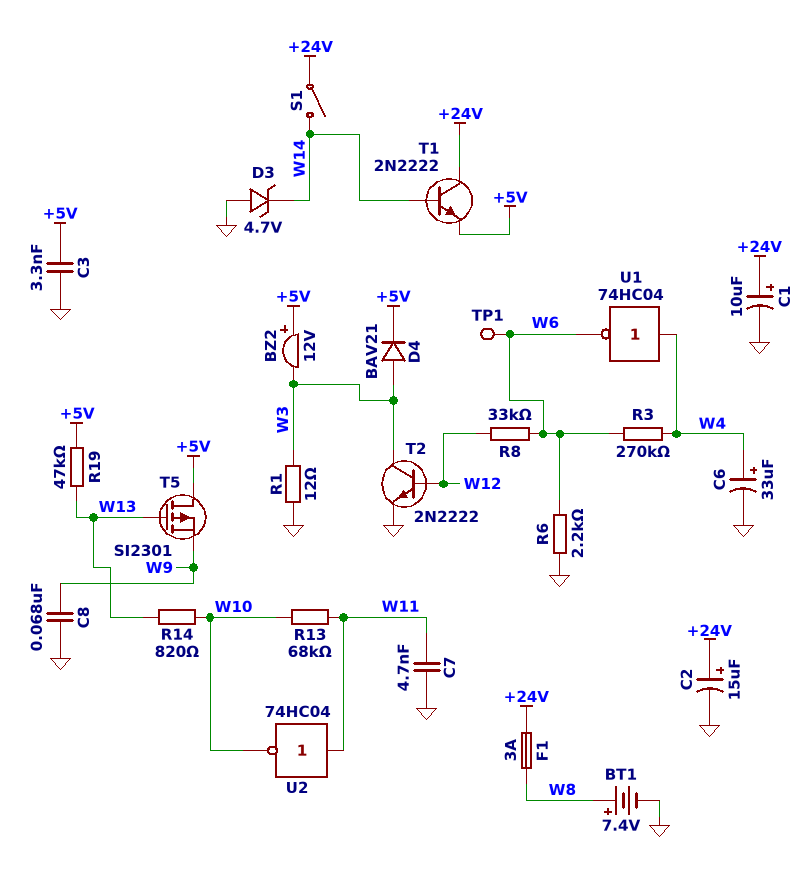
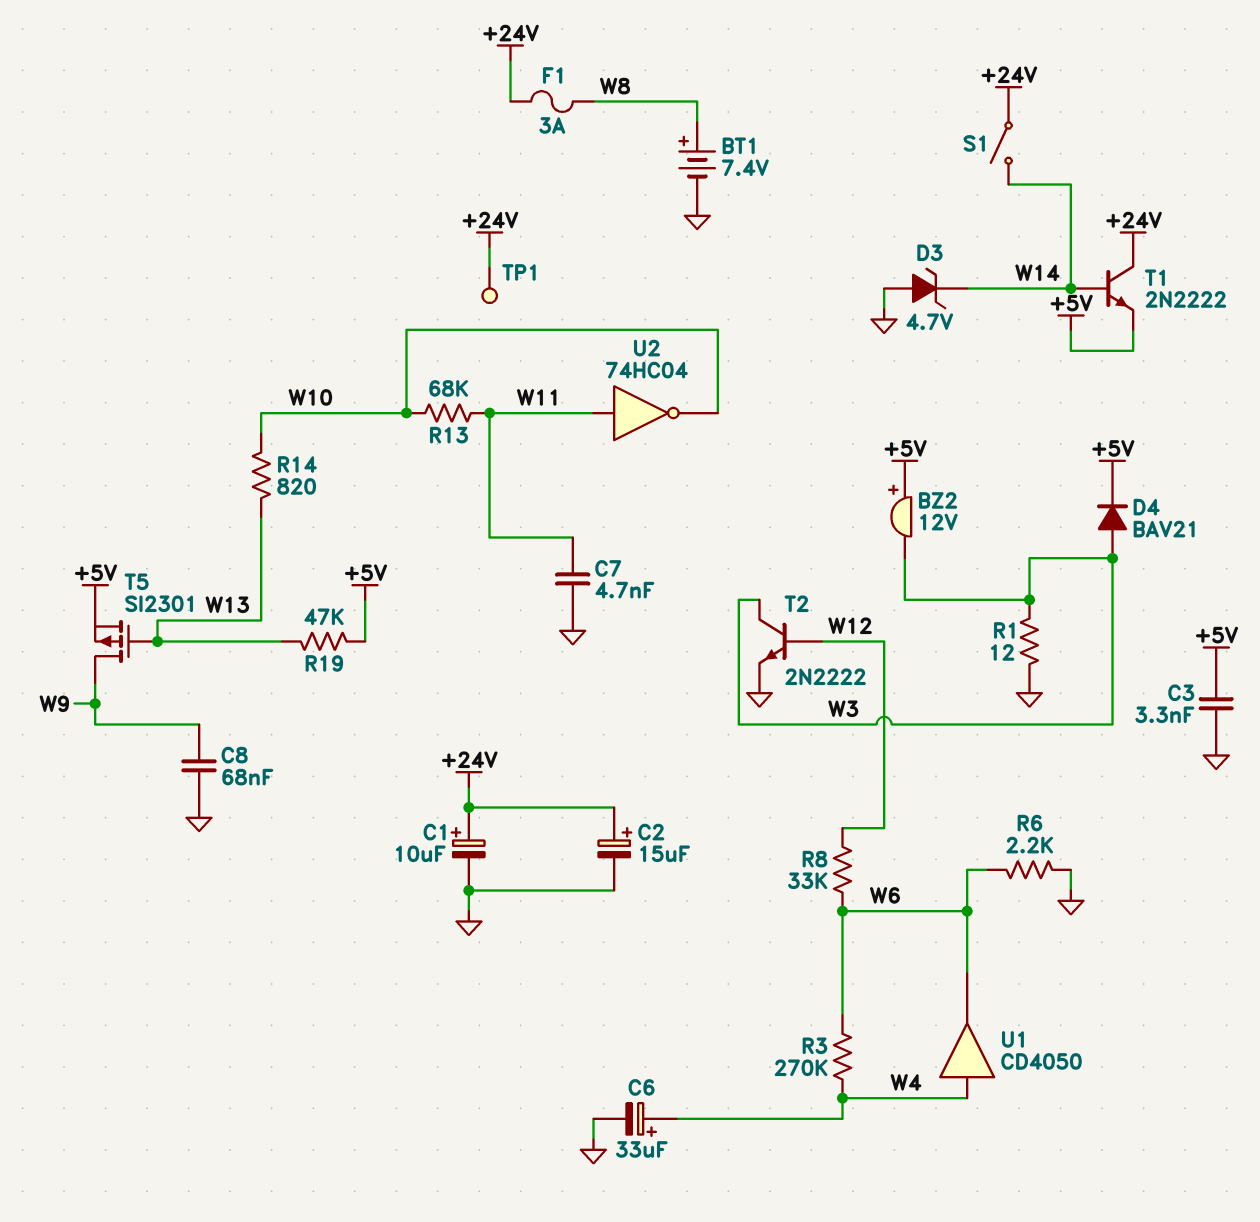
T5: PMOS SI2301 (G W13, D +5V, S W9) -> PMOS SI2301 (G W13, D W9, S +5V)
TP1: test point (W6) -> test point (+24V)
U1: NOT 74HC04 (in W4, out W6) -> buffer CD4050 (in W4, out W6)

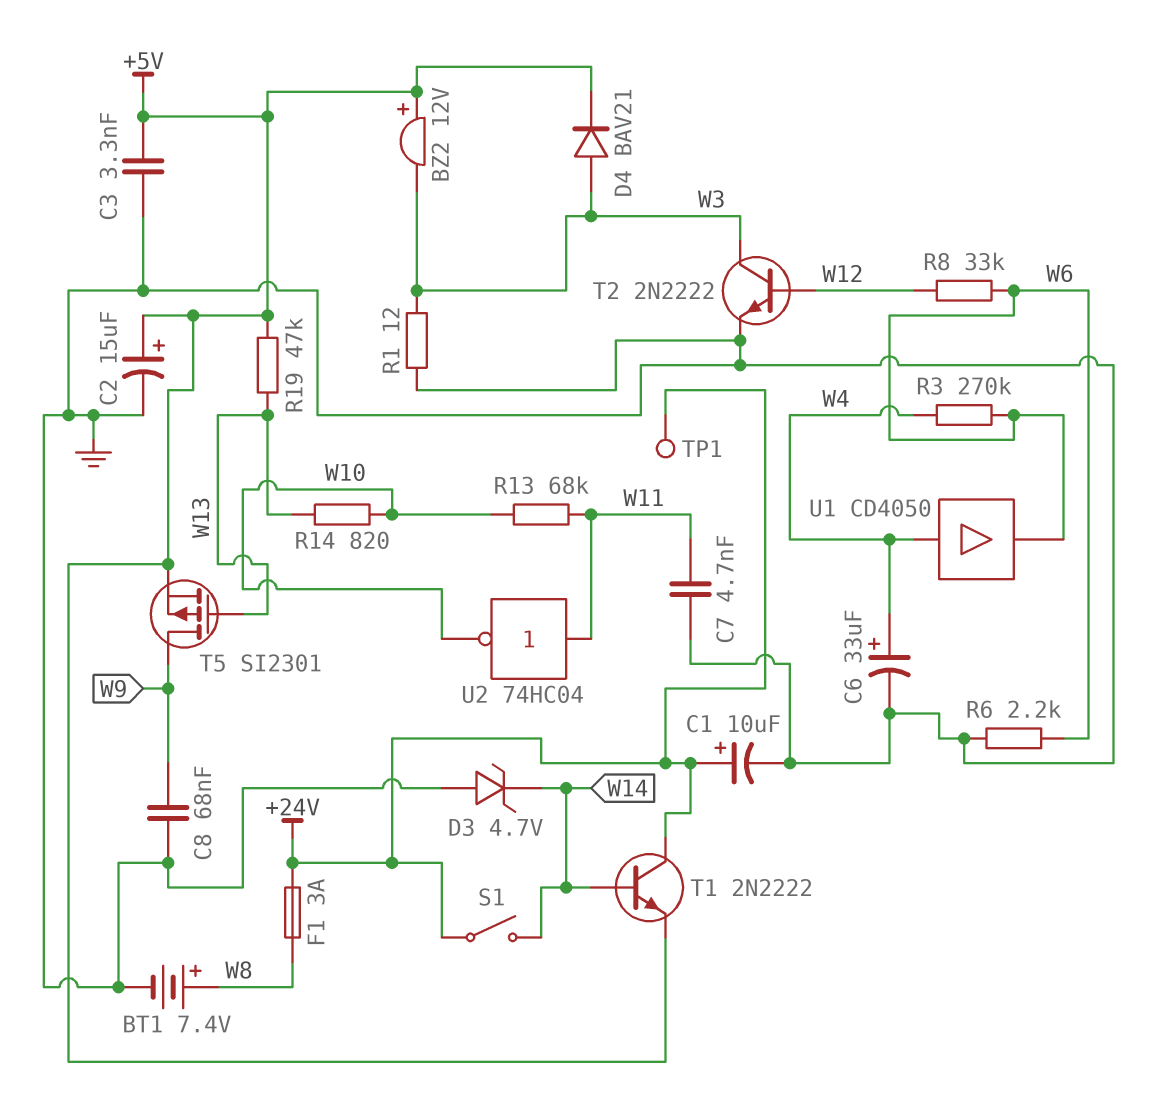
C2: 15uF (plus +24V, minus GND) -> 15uF (plus +5V, minus GND)

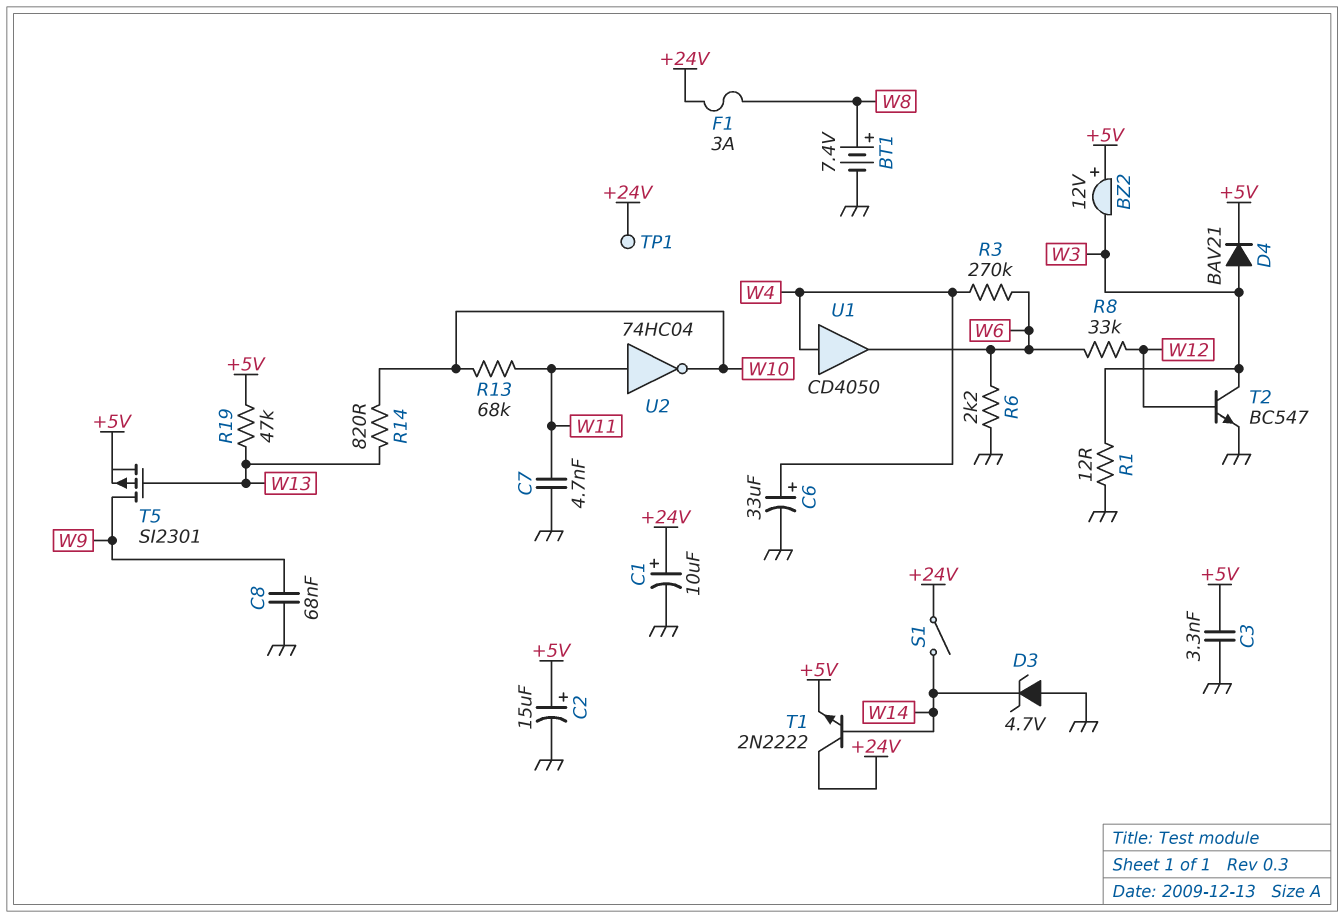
T2: NPN 2N2222 (B W12, C W3, E GND) -> NPN BC547 (B W12, C W3, E GND)

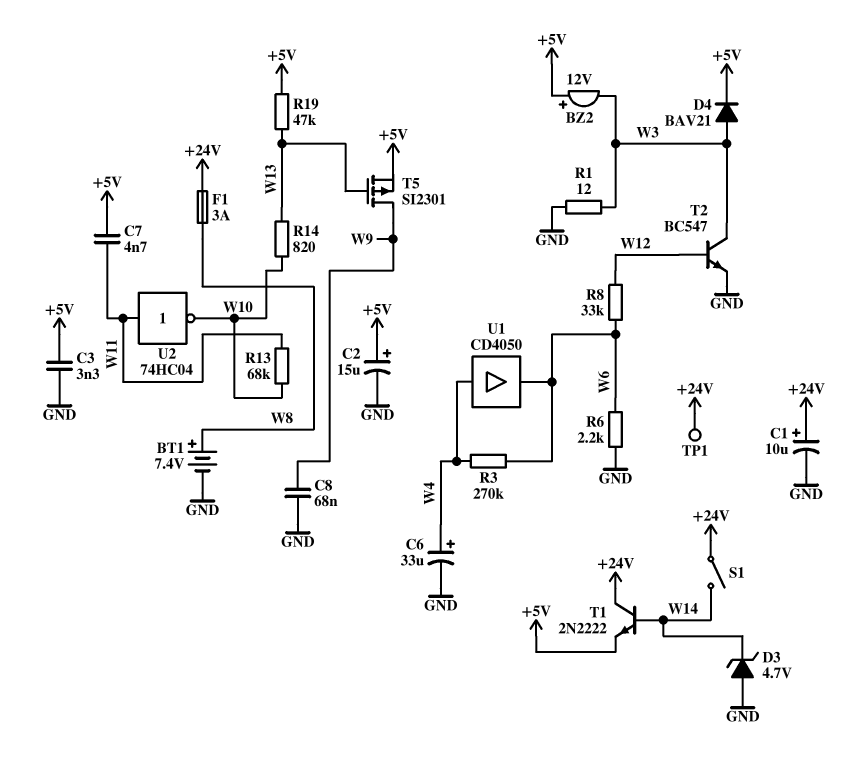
C7: 4.7nF (GND, W11) -> 4.7nF (+5V, W11)

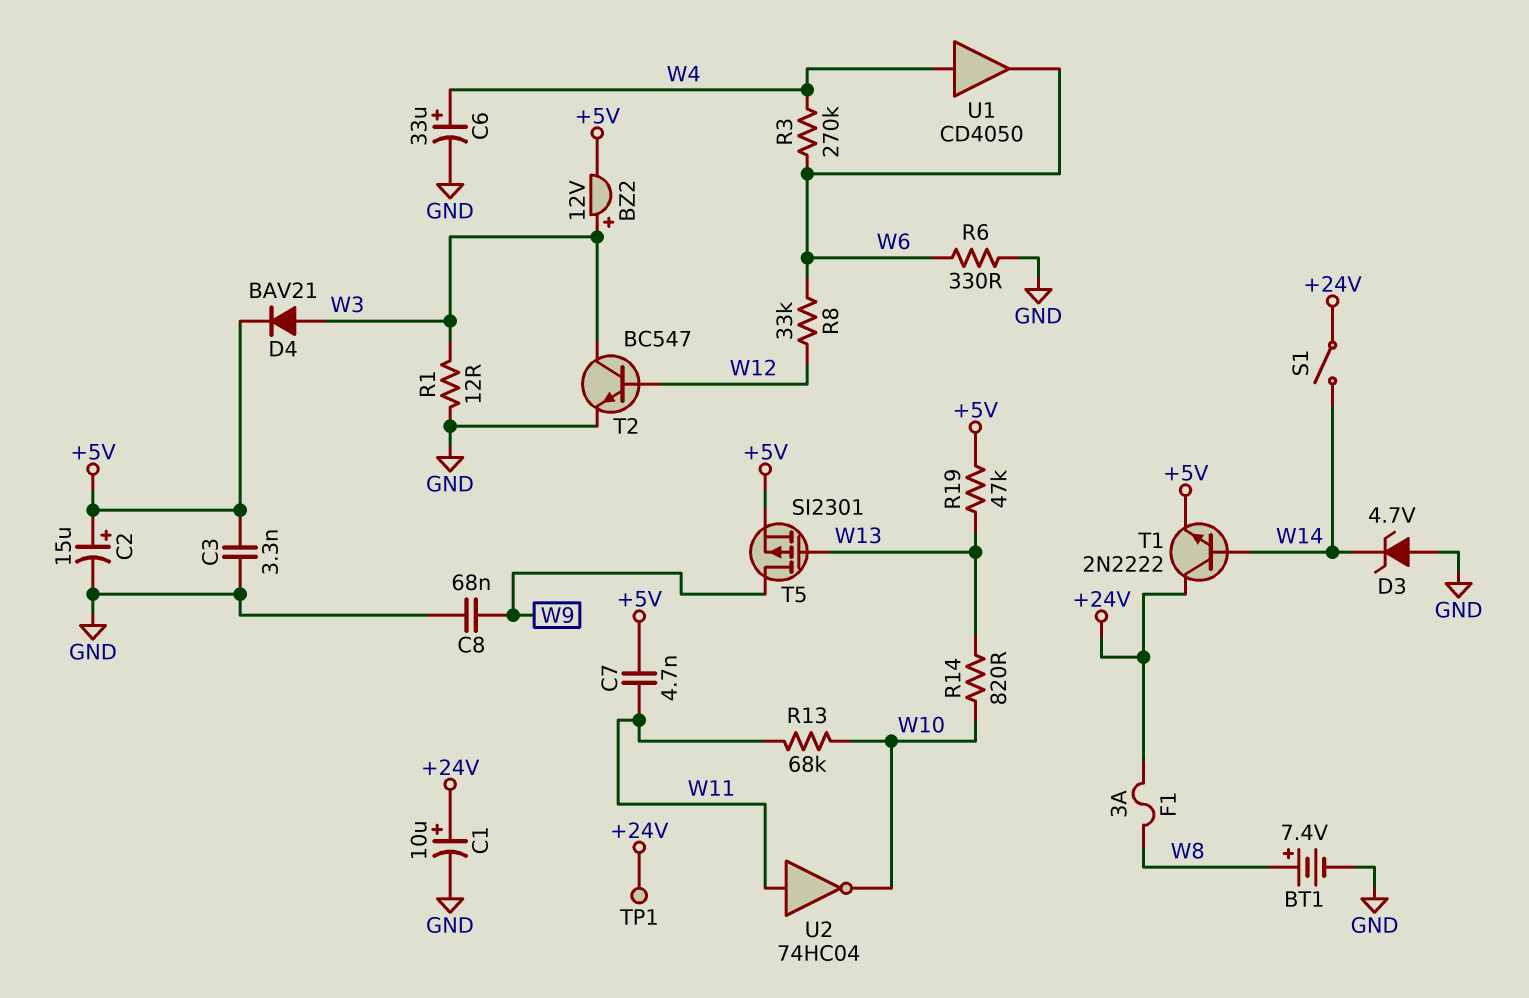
BZ2: buzzer 12V (plus +5V, minus W3) -> buzzer 12V (plus W3, minus +5V)
R6: 2.2k (GND, W6) -> 330 (GND, W6)

